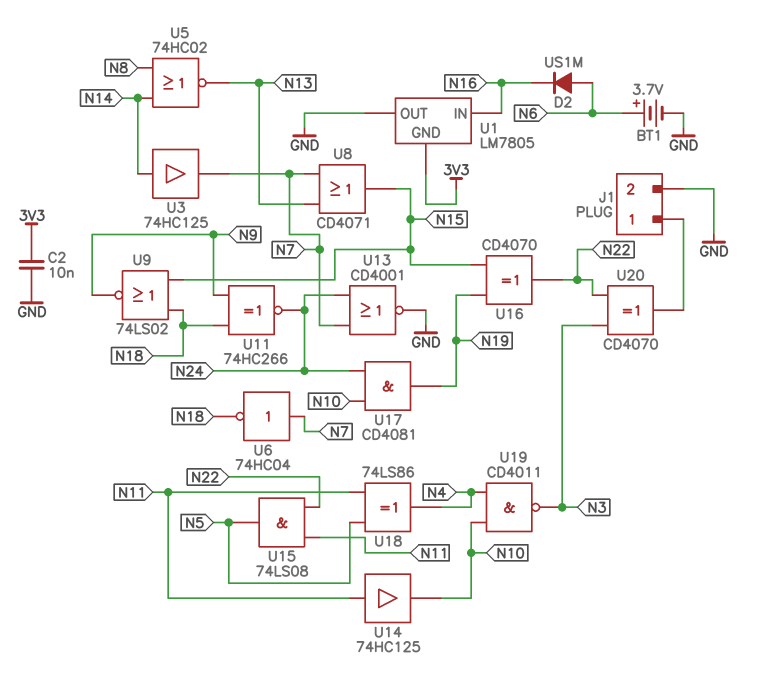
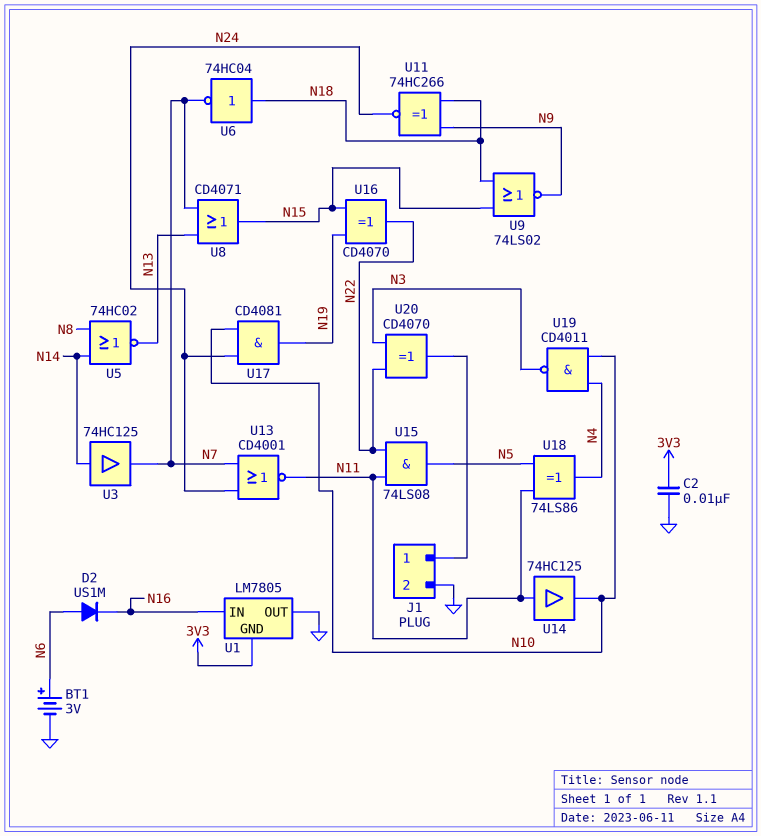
BT1: 3.7V (plus N6, minus GND) -> 3V (plus N6, minus GND)
U6: NOT 74HC04 (in N7, out N18) -> NOT 74HC04 (in N18, out N7)
U13: NOR CD4001 (in N7, in N24, out GND) -> NOR CD4001 (in N7, in N24, out N11)

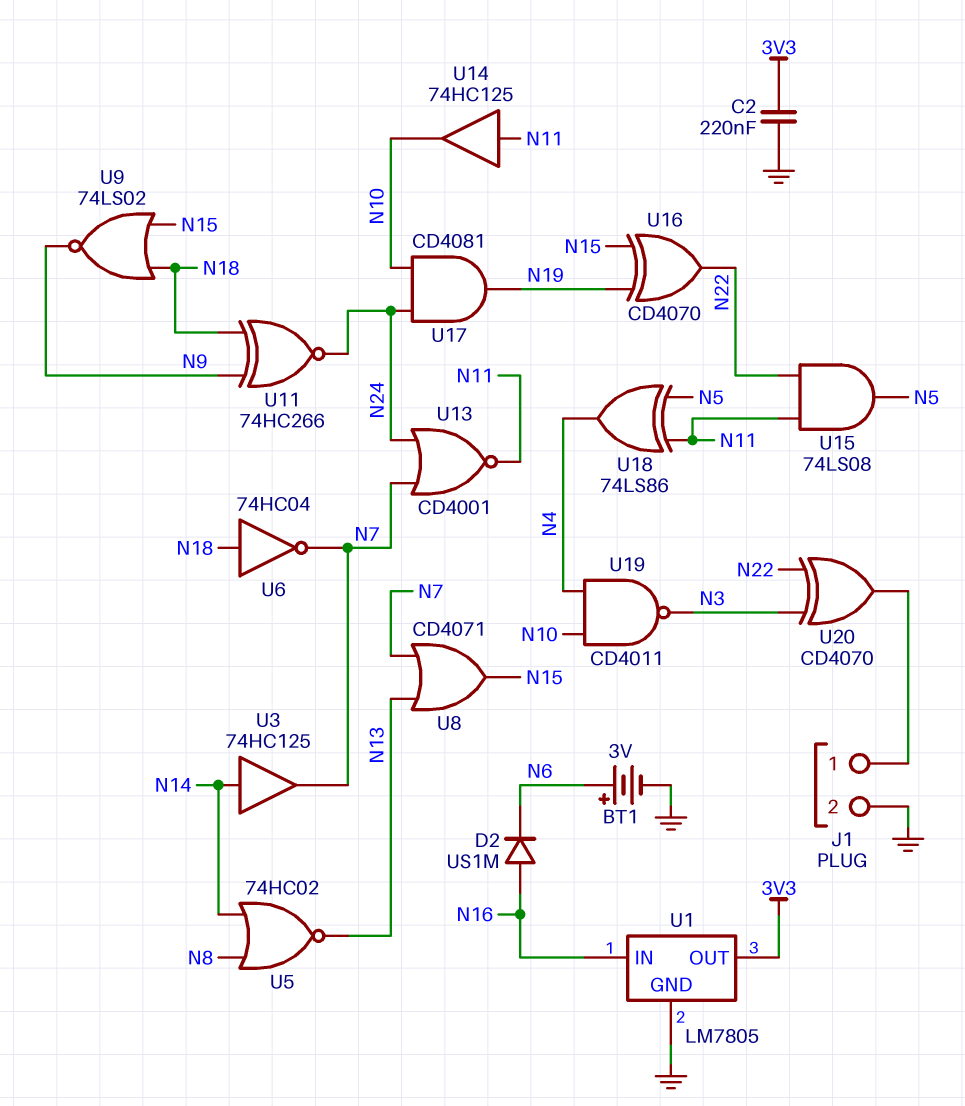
C2: 10nF (3V3, GND) -> 220nF (3V3, GND)
D2: diode US1M (A N6, K N16) -> diode US1M (A N16, K N6)
U1 pin GND: 3V3 -> GND
U1 pin OUT: GND -> 3V3

